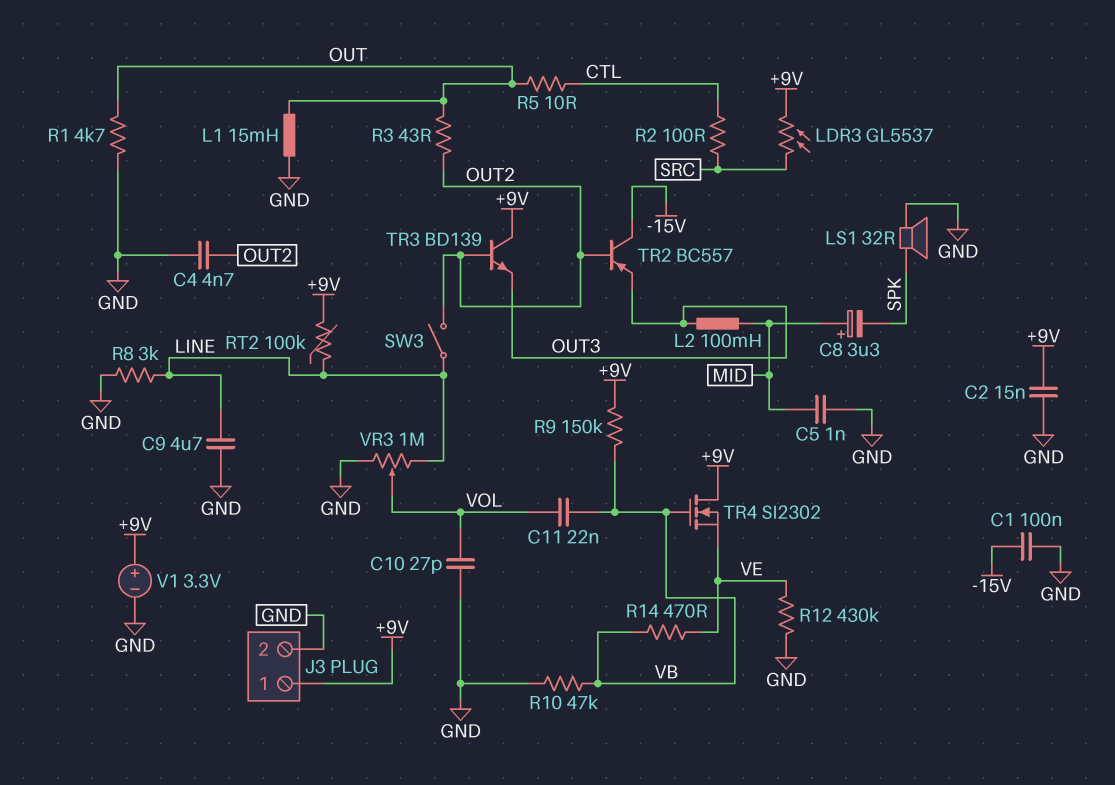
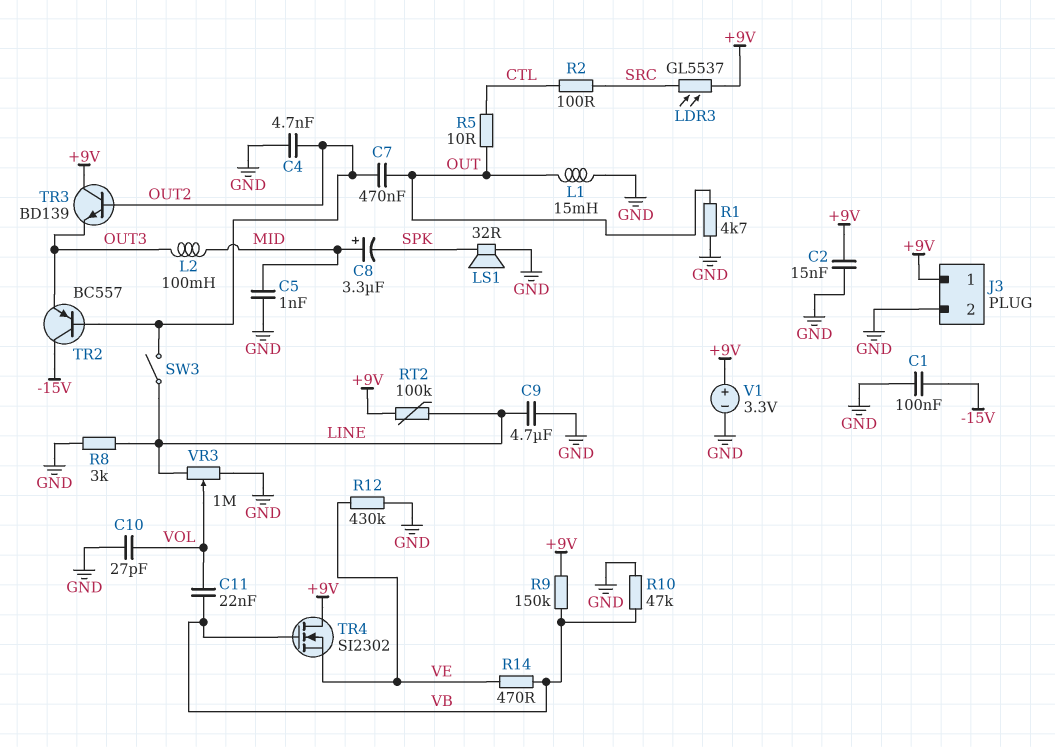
C7: none -> 470nF (OUT, OUT2)
R3: 43 (OUT, OUT2) -> none

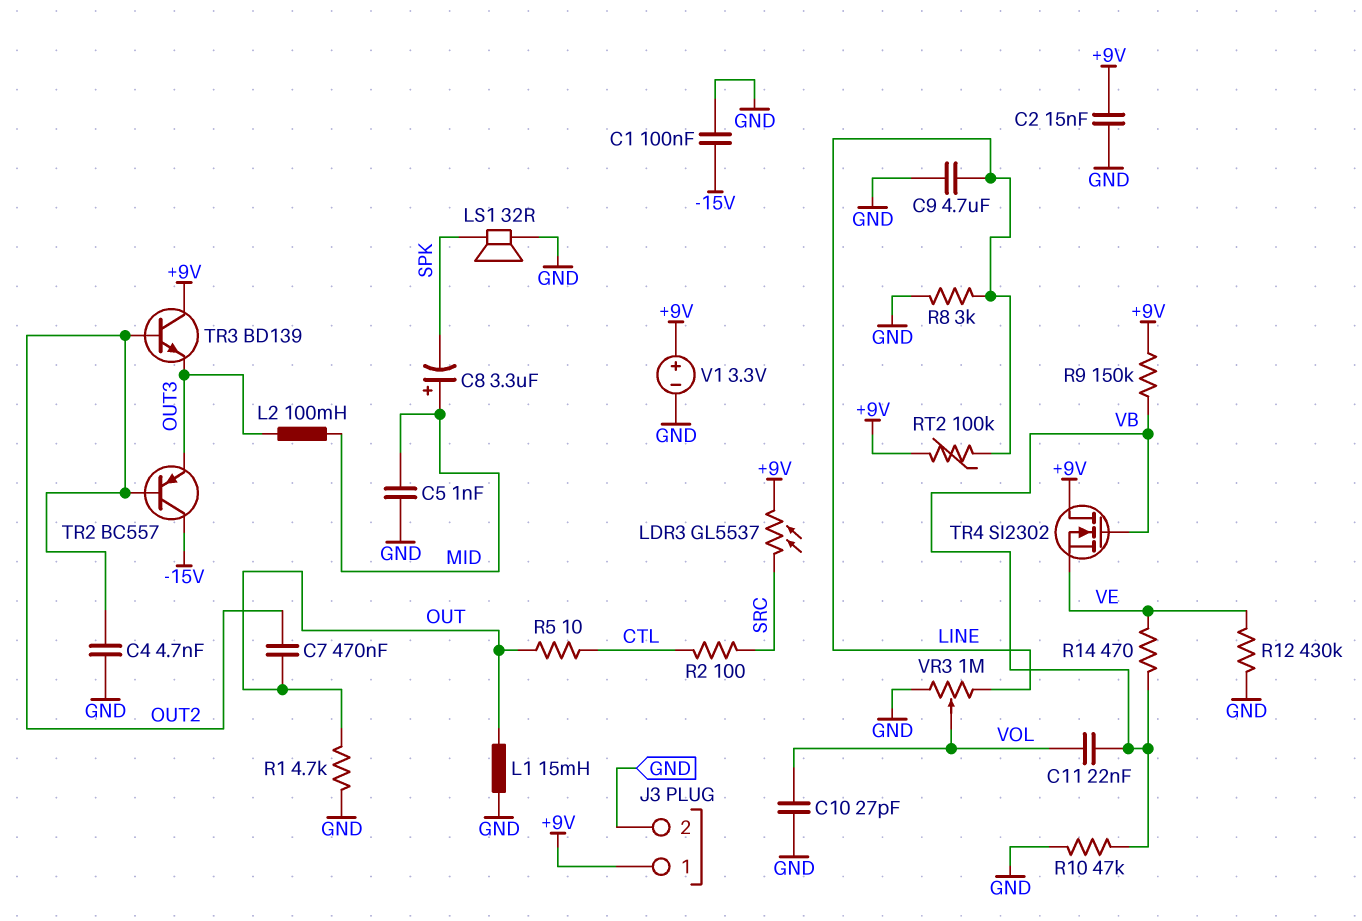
SW3: switch (LINE, OUT2) -> none

